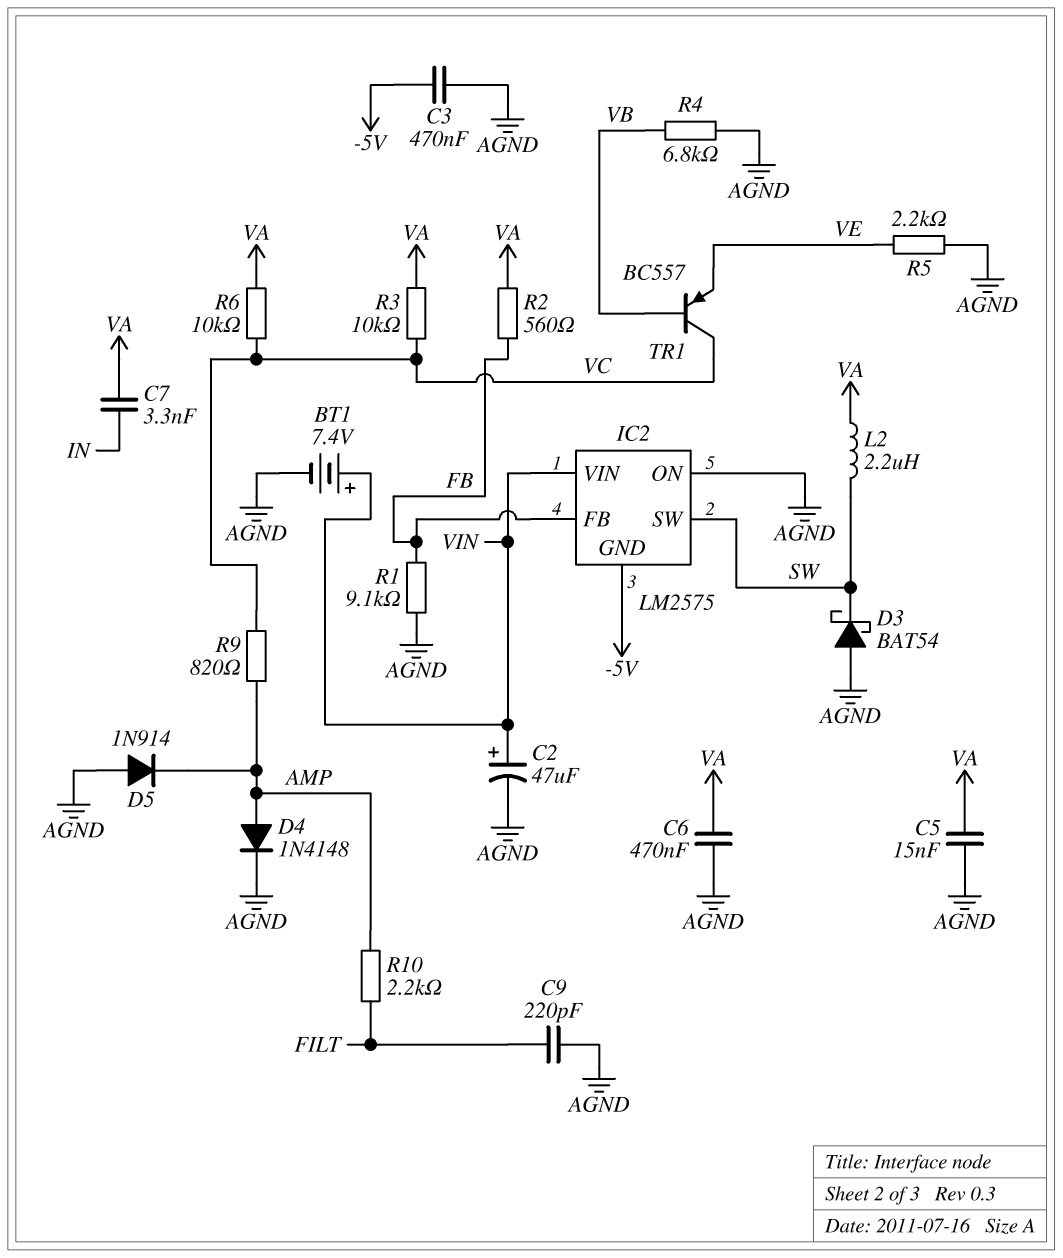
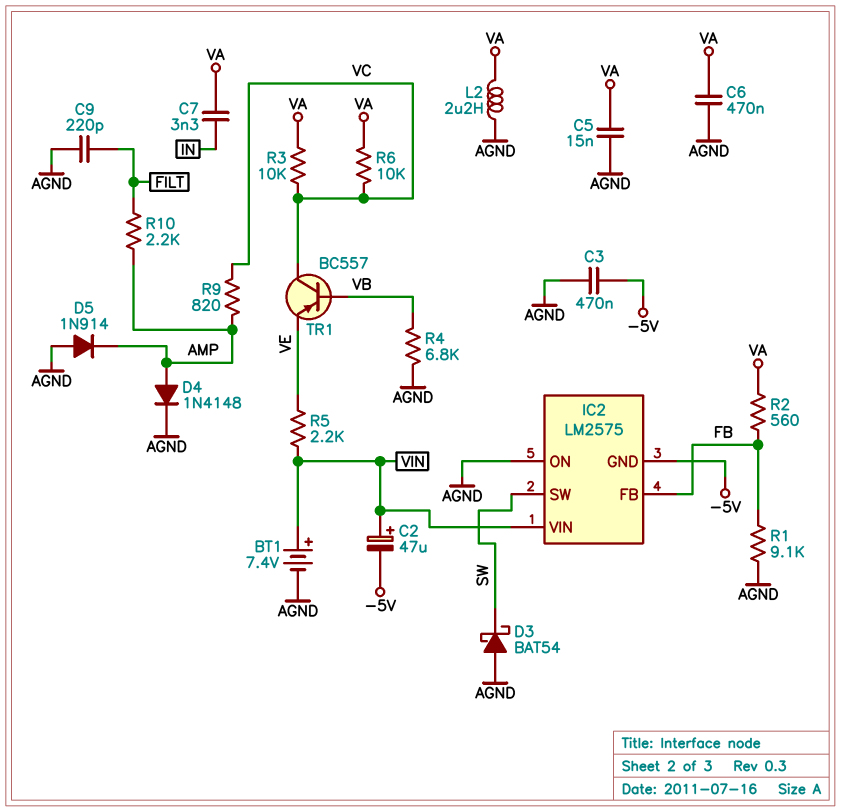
C2: 47uF (plus VIN, minus AGND) -> 47uF (plus VIN, minus -5V)
L2: 2.2uH (SW, VA) -> 2.2uH (AGND, VA)
R5: 2.2k (AGND, VE) -> 2.2k (VE, VIN)

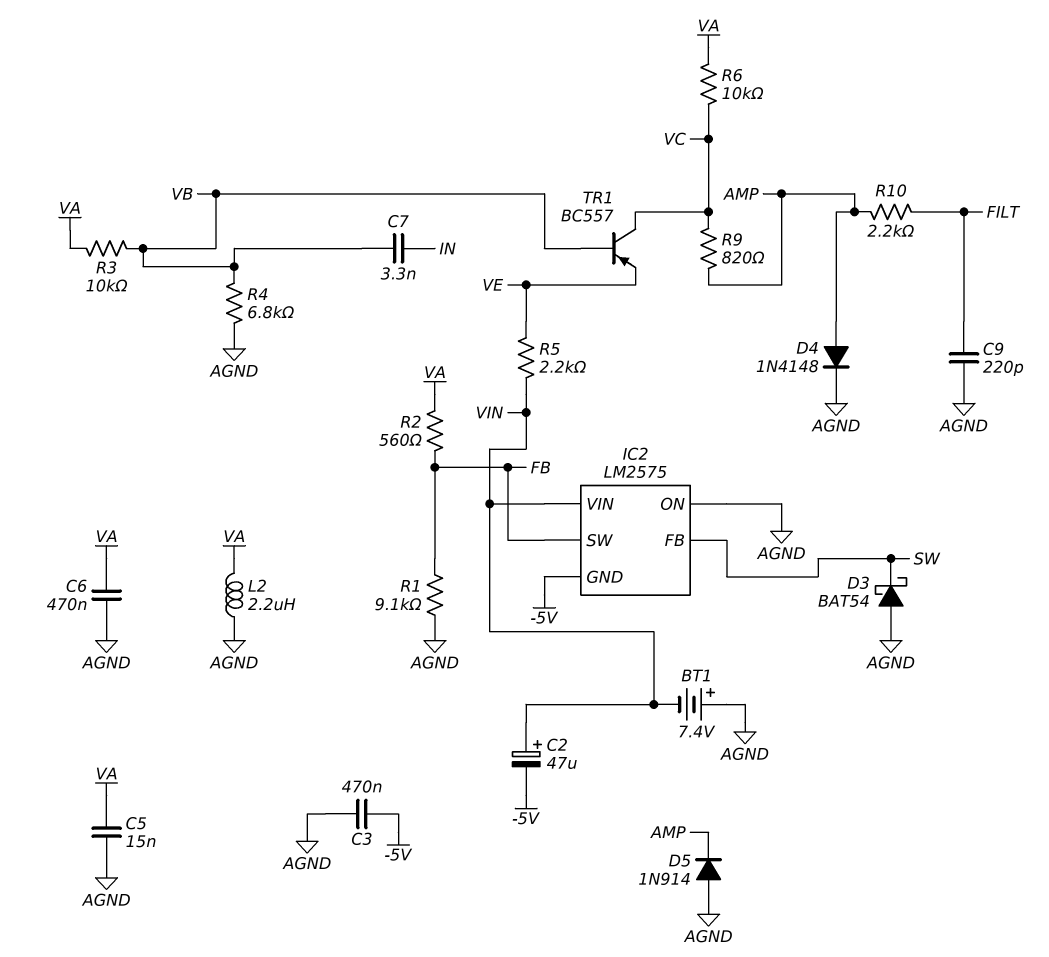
BT1: 7.4V (plus VIN, minus AGND) -> 7.4V (plus AGND, minus VIN)
C7: 3.3nF (IN, VA) -> 3.3nF (IN, VB)
IC2 pin FB: FB -> SW
IC2 pin SW: SW -> FB
R3: 10k (VA, VC) -> 10k (VA, VB)

